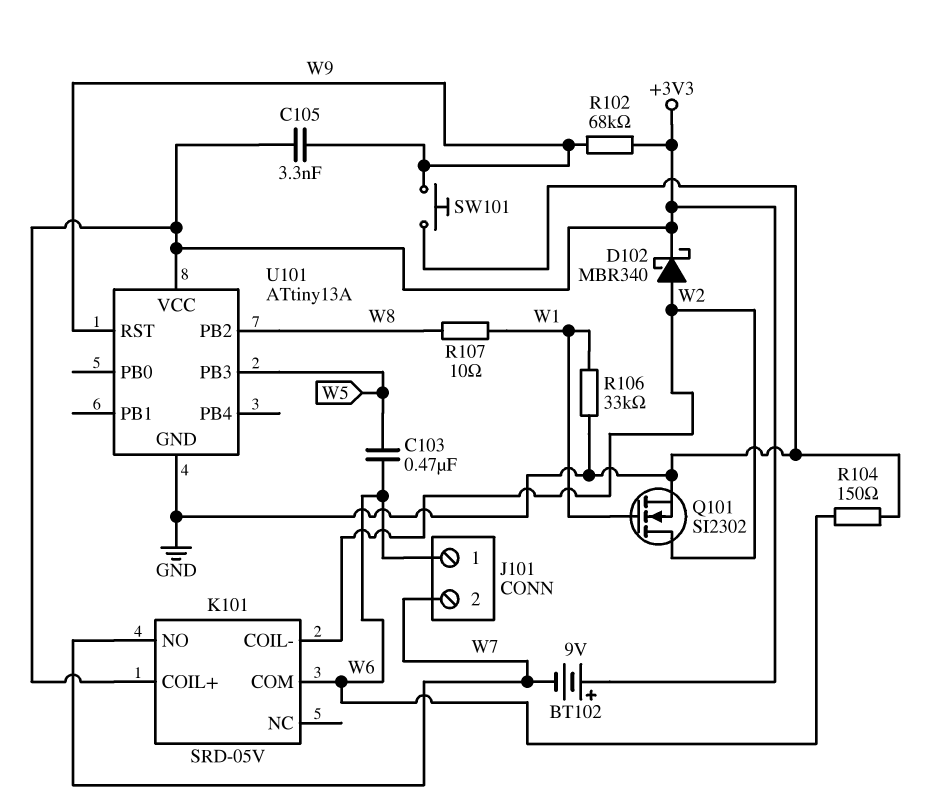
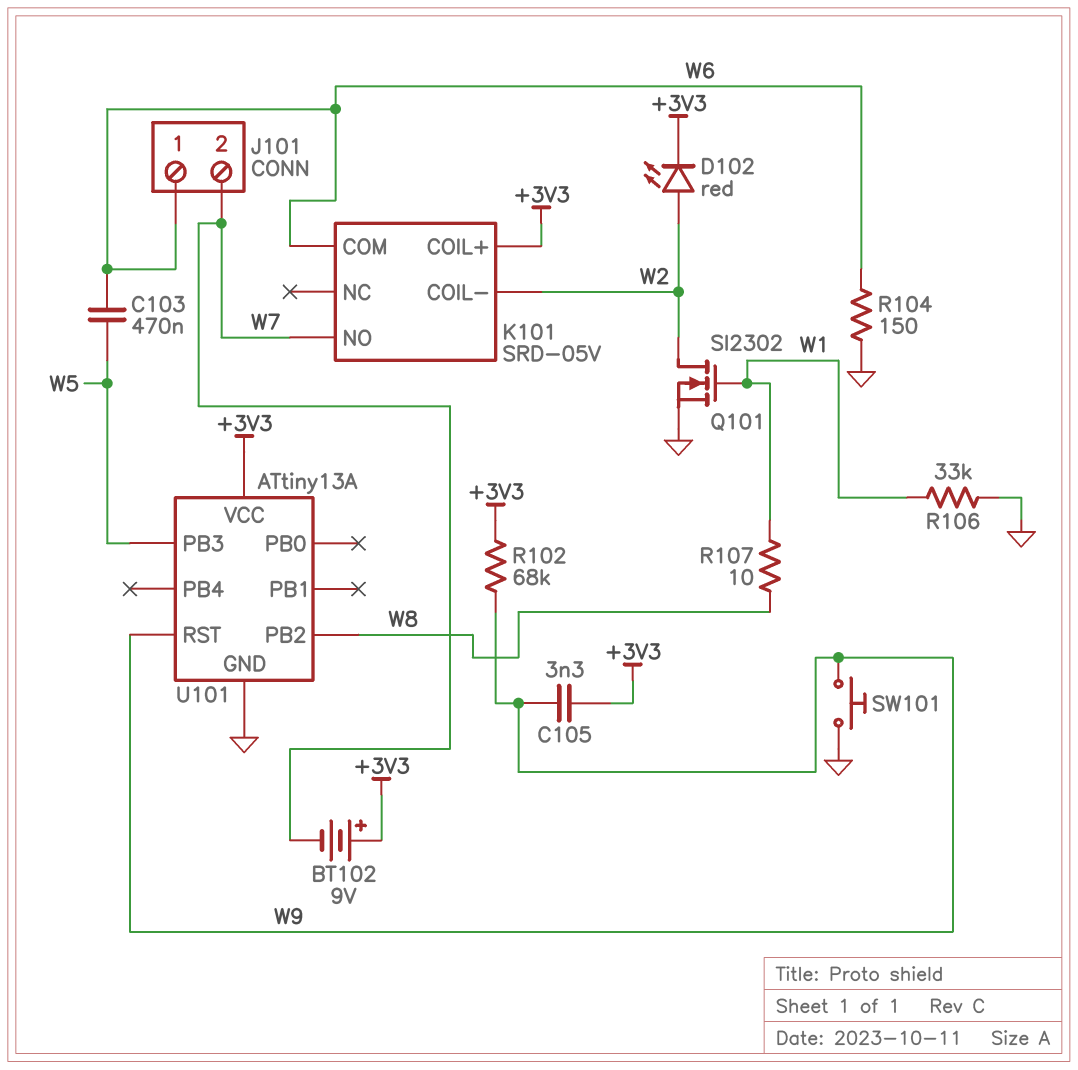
D102: schottky MBR340 (A W2, K +3V3) -> LED red (A W2, K +3V3)

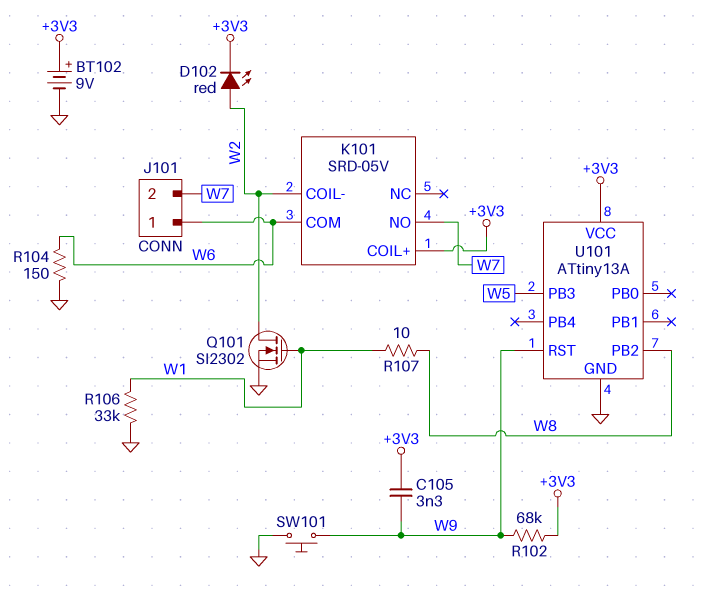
BT102: 9V (plus +3V3, minus W7) -> 9V (plus +3V3, minus GND)
C103: 470nF (W5, W6) -> none

